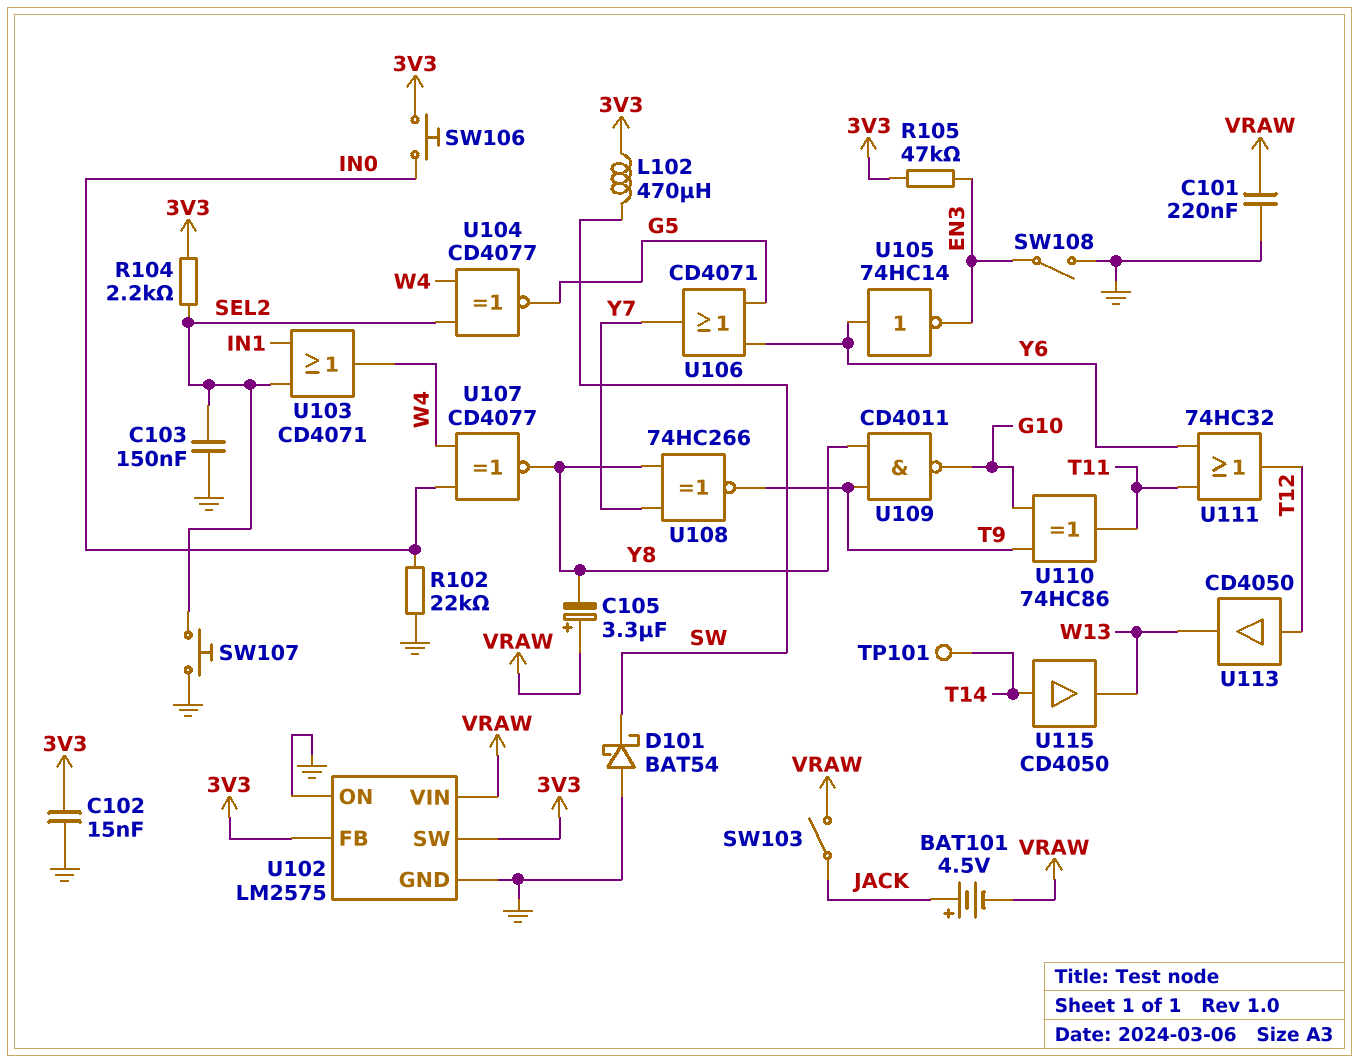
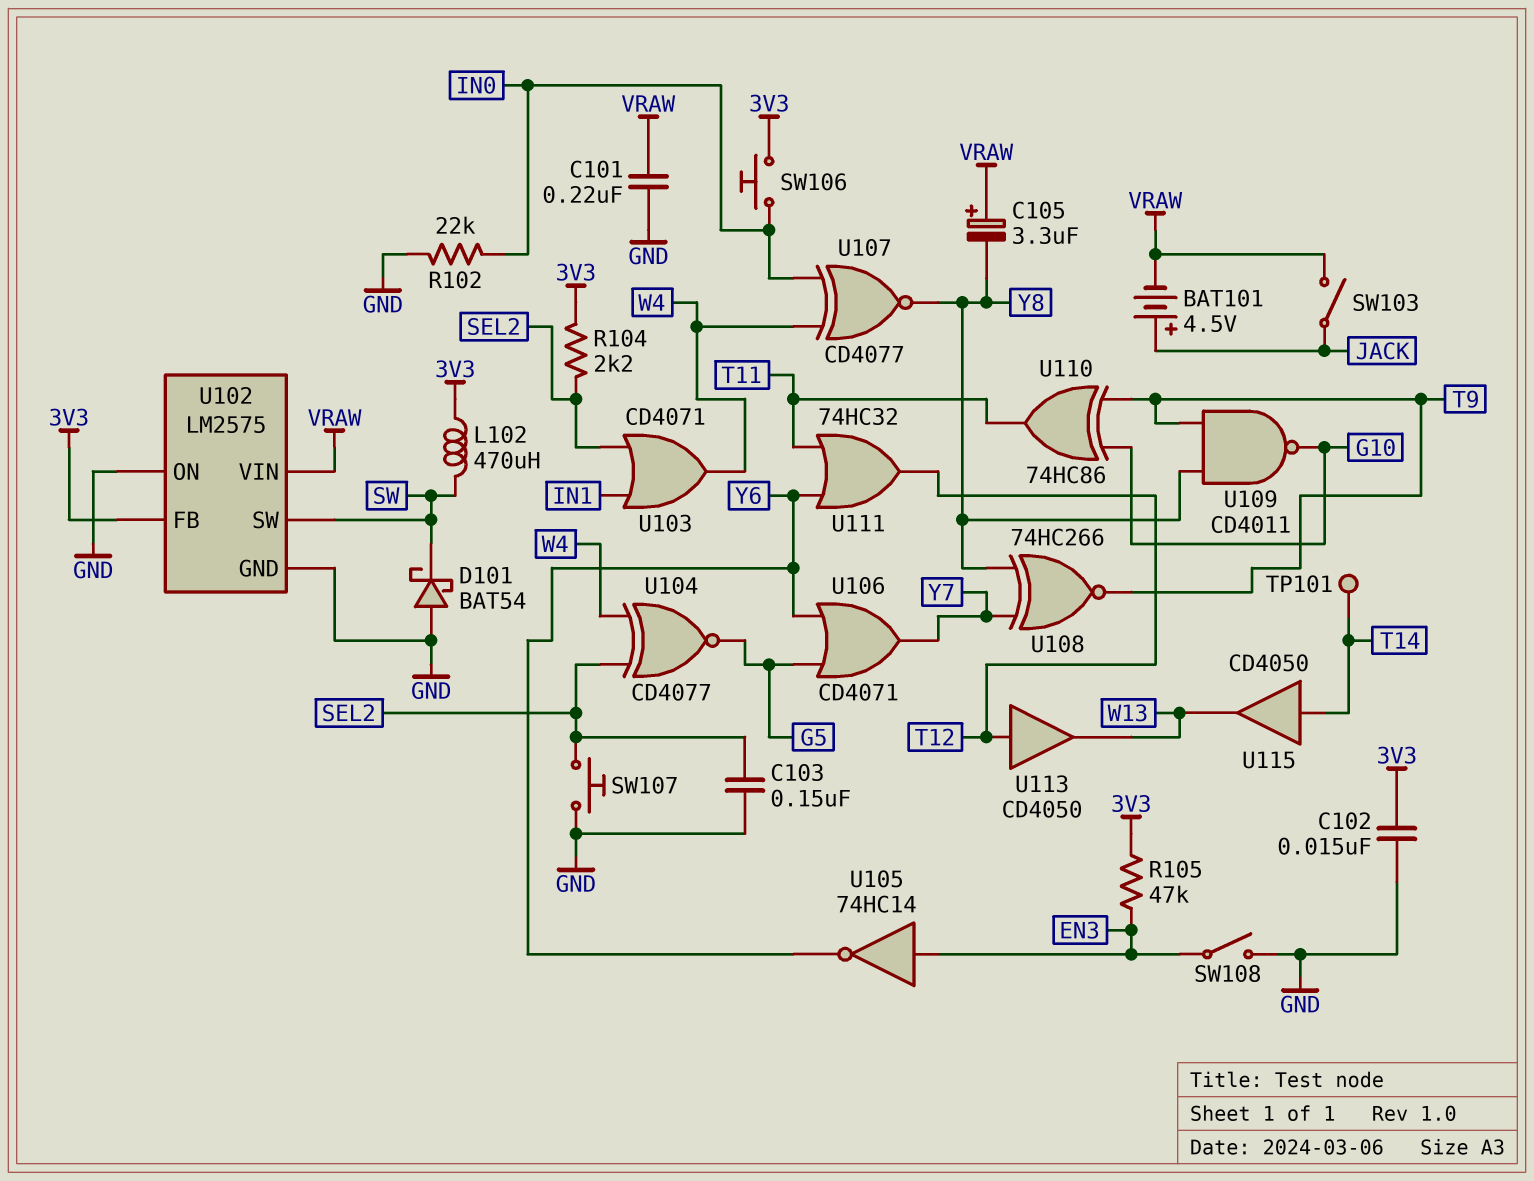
U102 pin SW: 3V3 -> SW
U105: NOT 74HC14 (in Y6, out EN3) -> NOT 74HC14 (in EN3, out Y6)

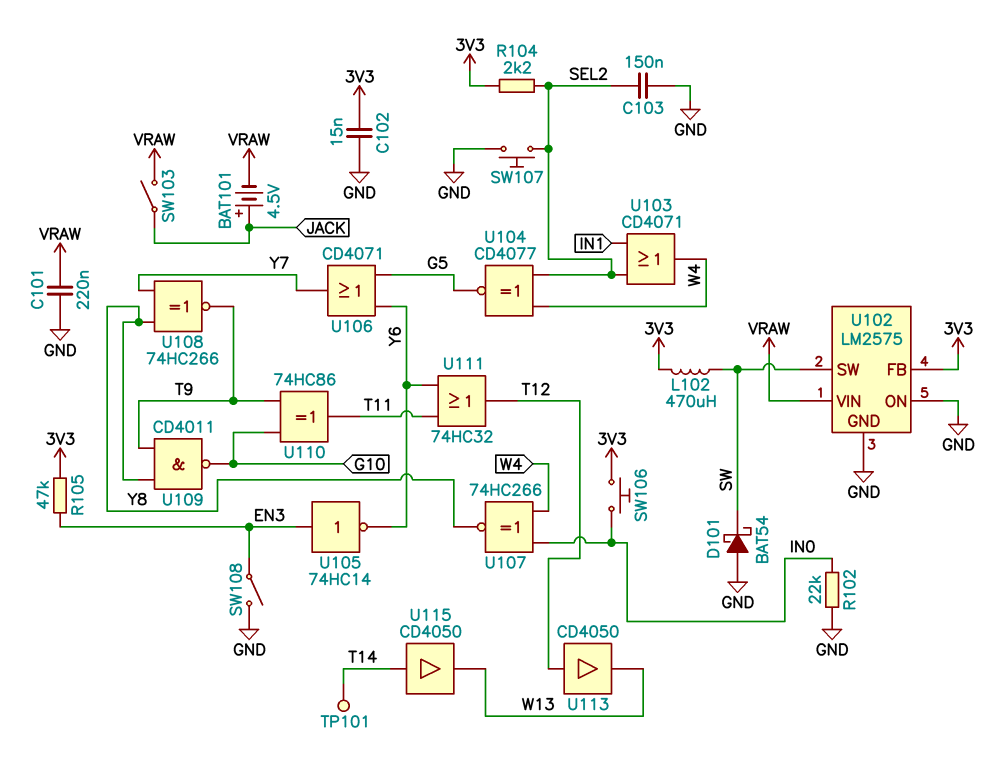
C105: 3.3uF (plus VRAW, minus Y8) -> none
U107: XNOR CD4077 (in IN0, in W4, out Y8) -> XNOR 74HC266 (in IN0, in W4, out Y8)

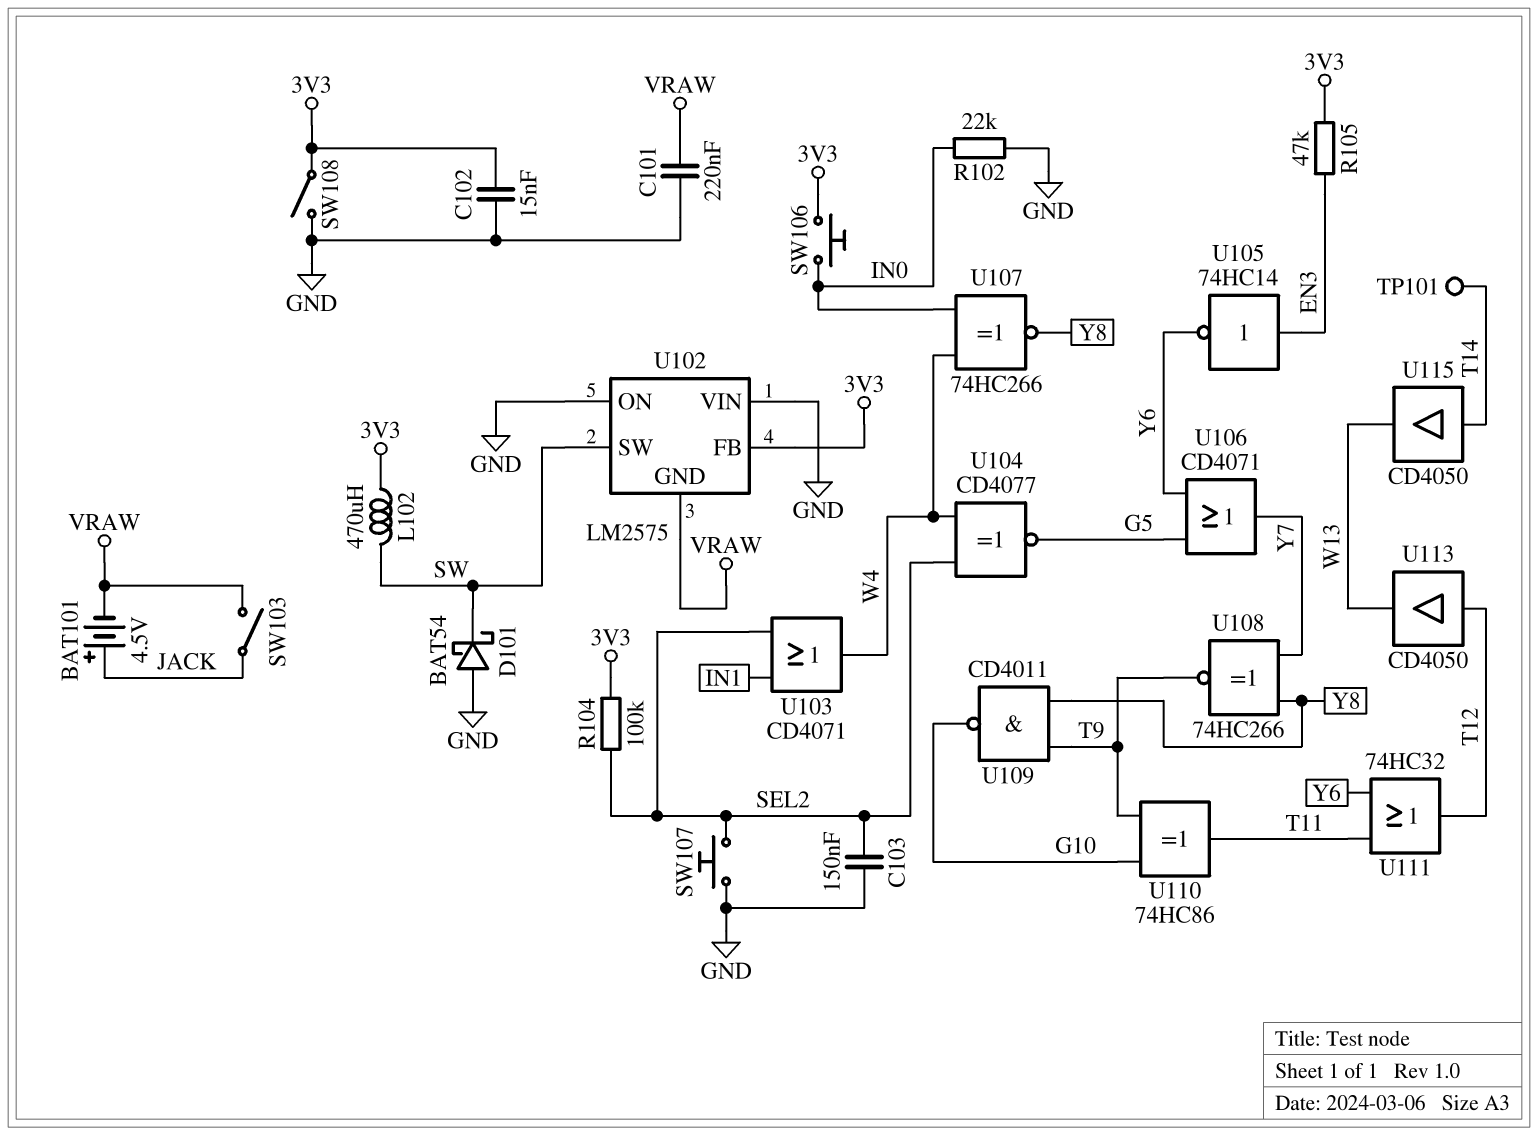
R104: 2.2k (3V3, SEL2) -> 100k (3V3, SEL2)
SW108: switch (EN3, GND) -> switch (3V3, GND)
U102 pin GND: GND -> VRAW
U102 pin VIN: VRAW -> GND

